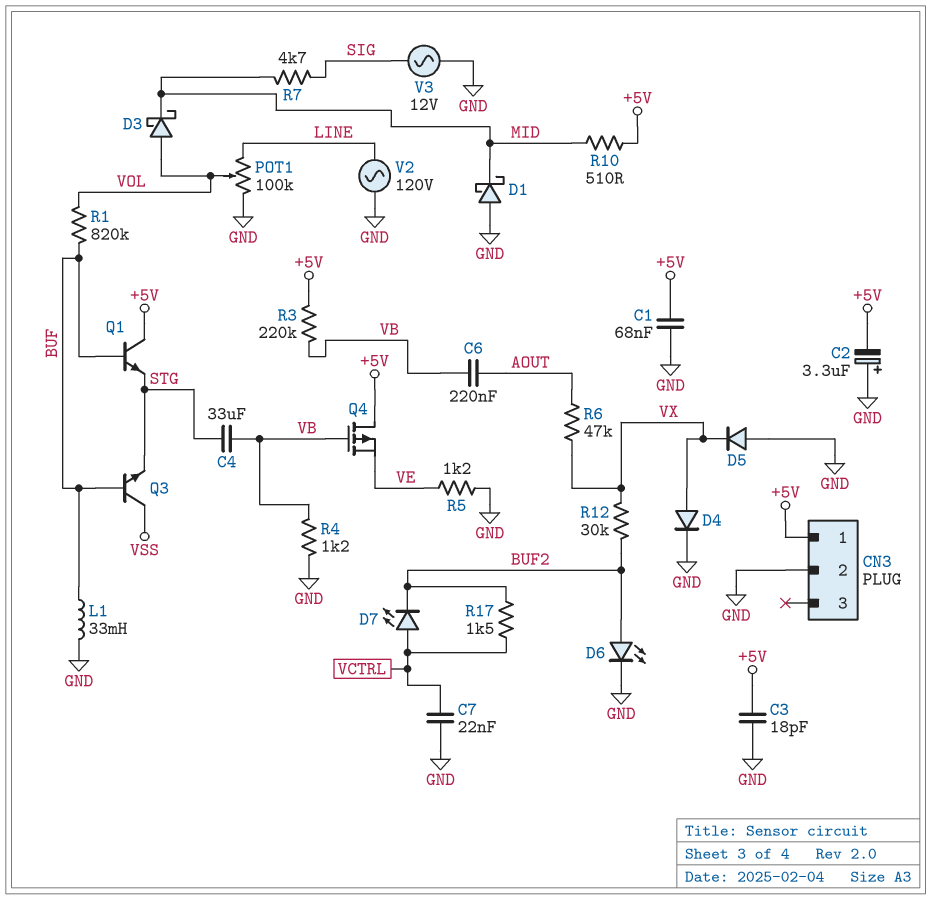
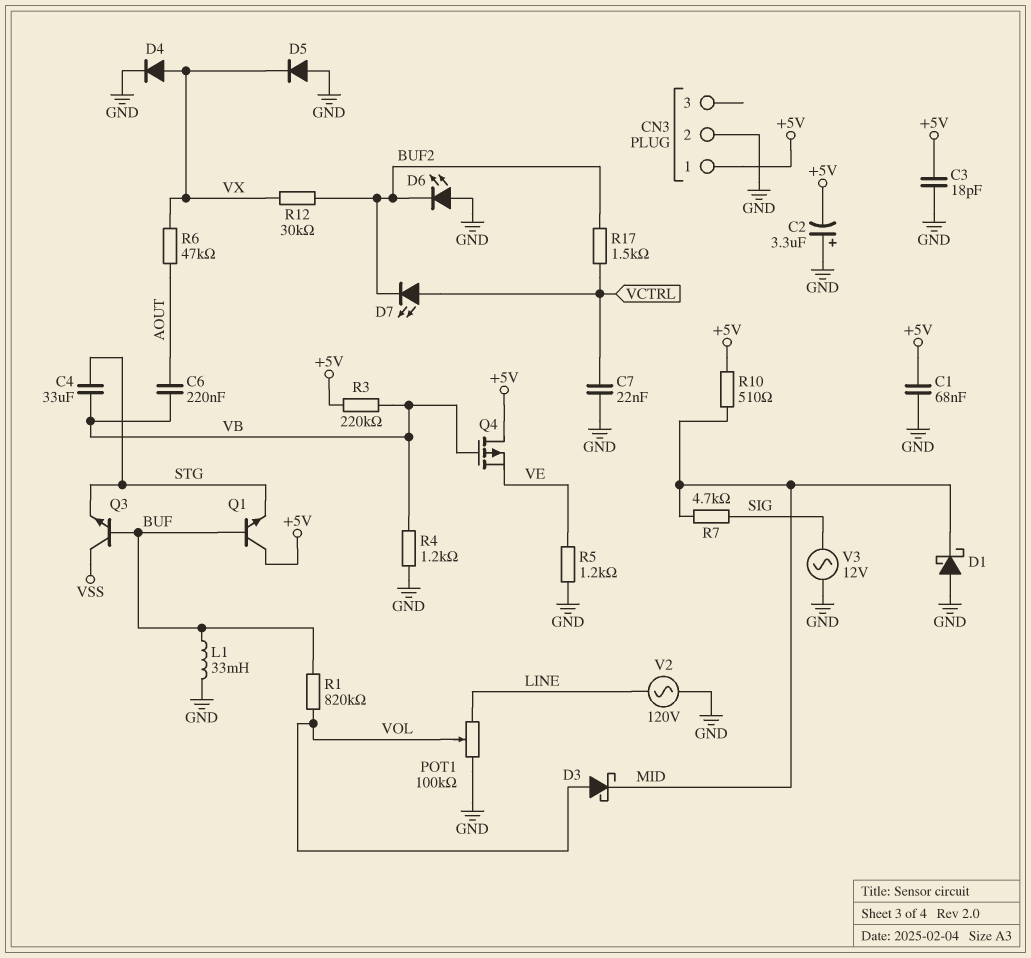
D6: LED (A BUF2, K GND) -> LED (A GND, K BUF2)

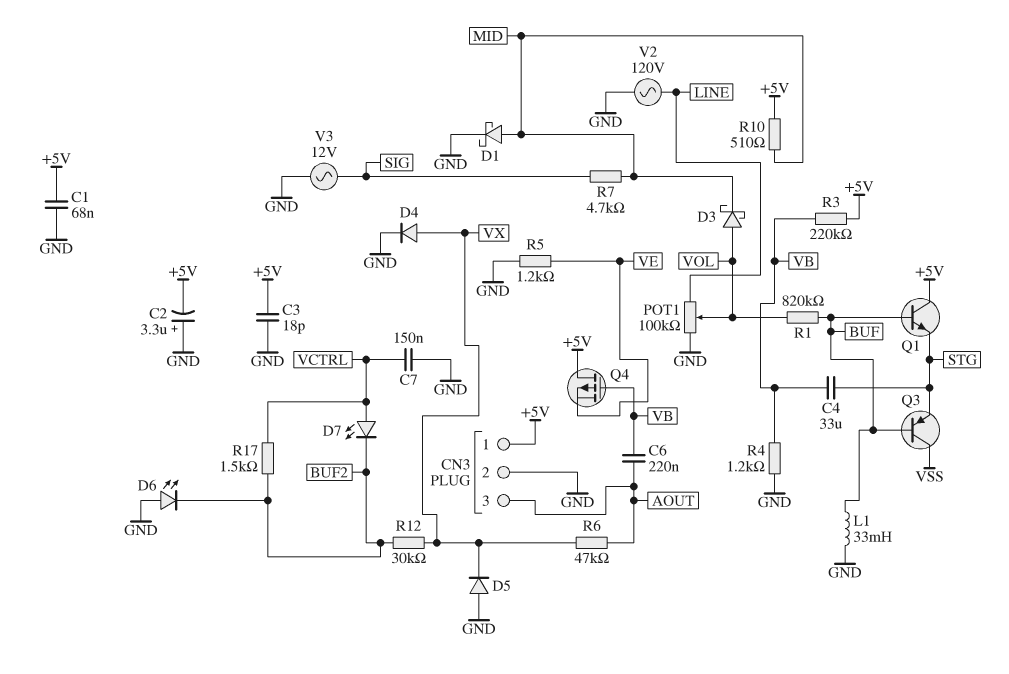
C7: 22nF (GND, VCTRL) -> 150nF (GND, VCTRL)
CN3 pin 3: none -> AOUT
D1: schottky (A GND, K MID) -> schottky (A MID, K GND)
Q3: NPN (B BUF, C VSS, E STG) -> PNP (B BUF, C VSS, E STG)

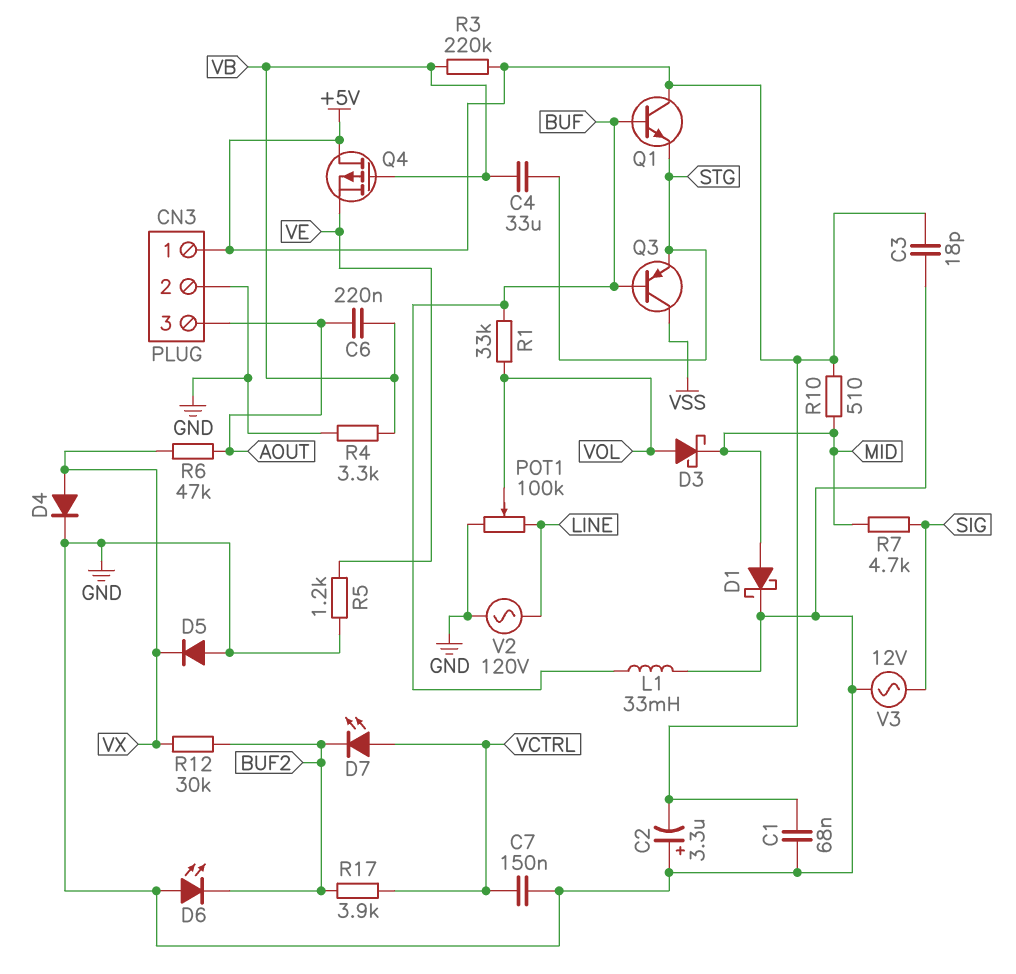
R1: 820k (BUF, VOL) -> 33k (BUF, VOL)
R4: 1.2k (GND, VB) -> 3.3k (GND, VB)
R17: 1.5k (BUF2, VCTRL) -> 3.9k (BUF2, VCTRL)

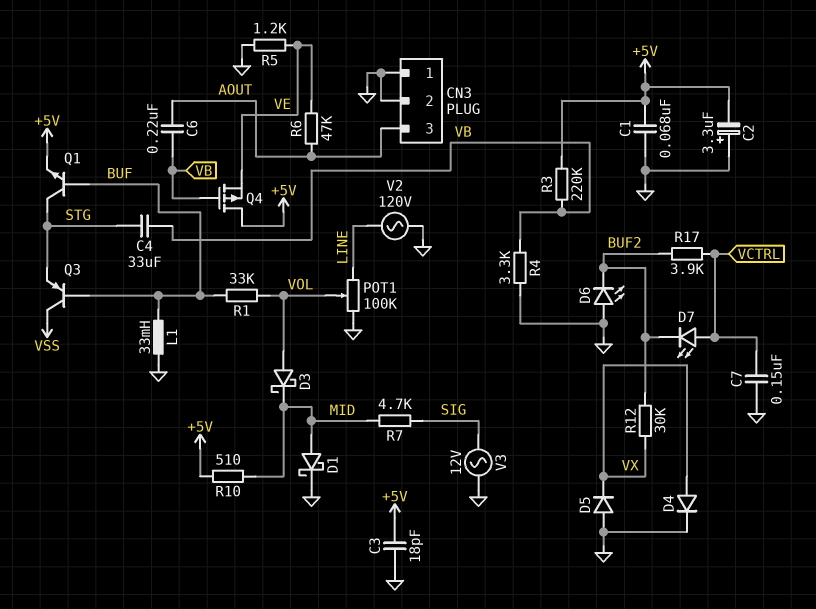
CN3 pin 1: +5V -> GND
Q1: NPN (B BUF, C +5V, E STG) -> NPN (B BUF, C STG, E +5V)
R6: 47k (AOUT, VX) -> 47k (AOUT, VE)

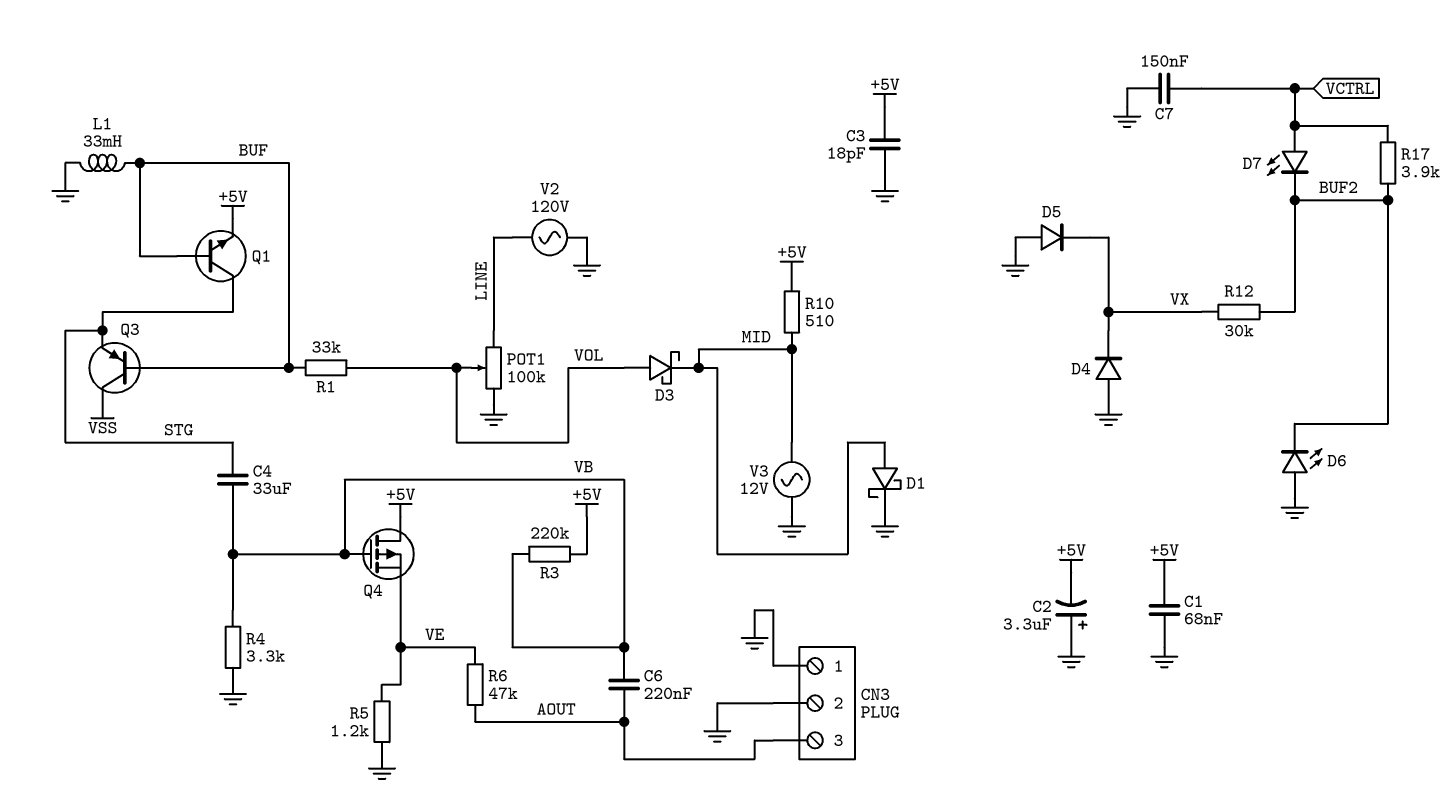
D4: diode (A VX, K GND) -> diode (A GND, K VX)
R7: 4.7k (MID, SIG) -> none
V3: AC 12V (GND, SIG) -> AC 12V (GND, MID)

